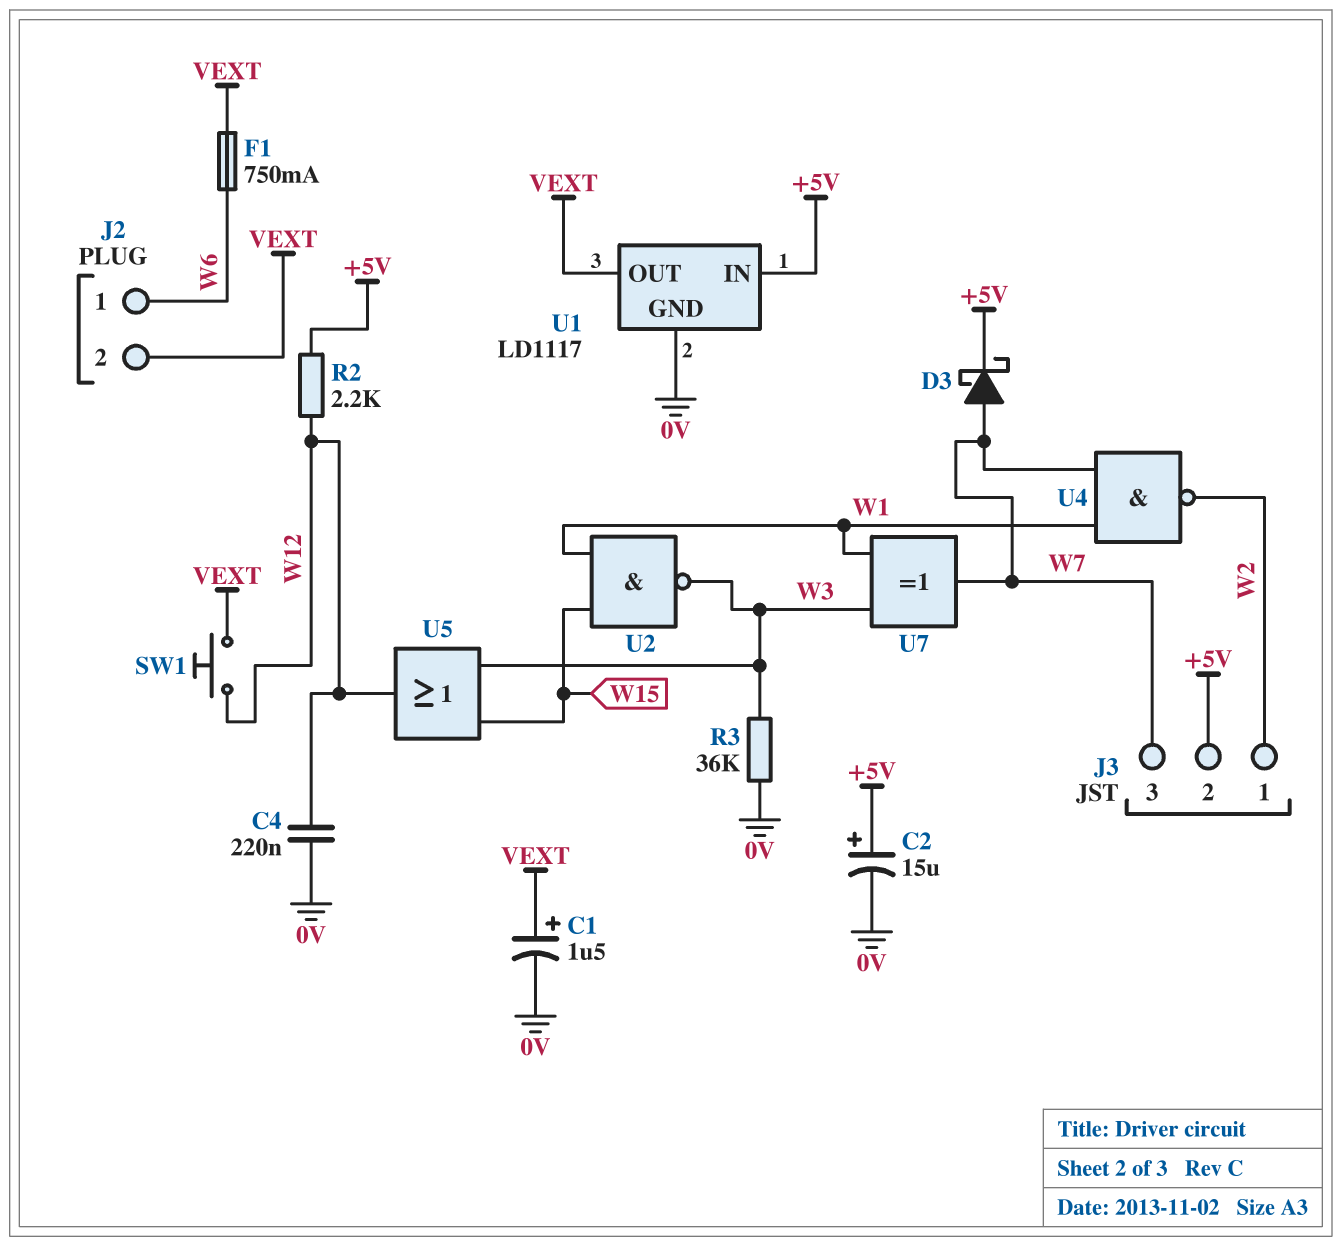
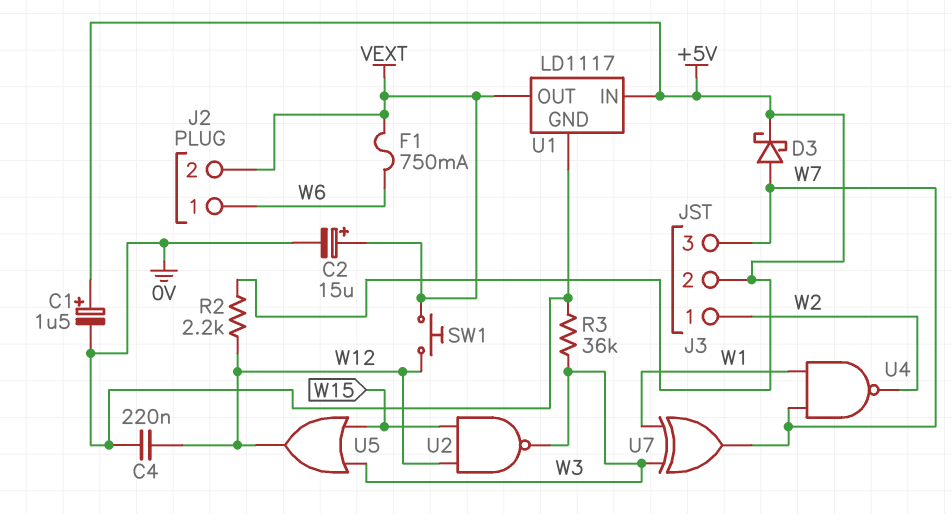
C1: 1.5uF (plus VEXT, minus 0V) -> 1.5uF (plus +5V, minus 0V)
C2: 15uF (plus +5V, minus 0V) -> 15uF (plus VEXT, minus 0V)
U2: NAND (in W1, in W15, out W3) -> NAND (in W12, in W15, out W3)

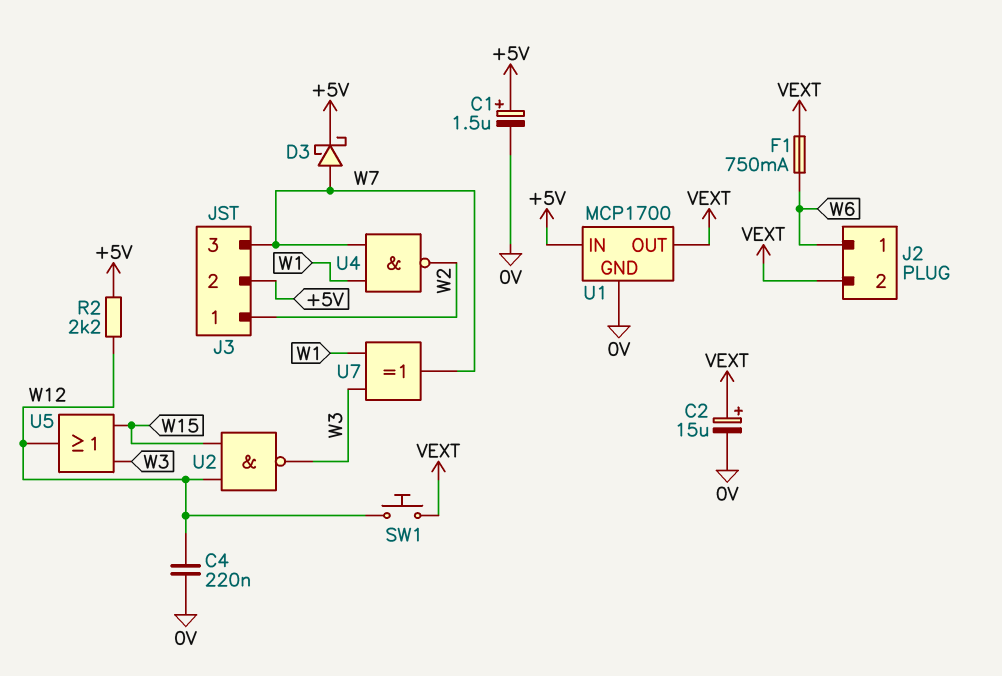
R3: 36k (0V, W3) -> none
U1: LD1117 -> MCP1700

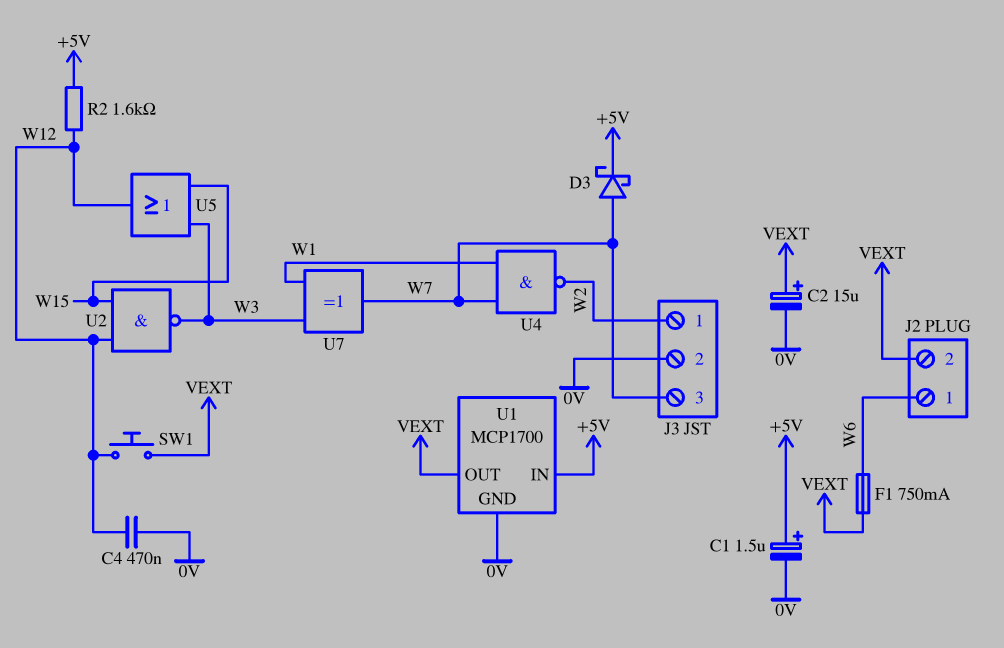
C4: 220nF (0V, W12) -> 470nF (0V, W12)
J3 pin 2: +5V -> 0V
R2: 2.2k (+5V, W12) -> 1.6k (+5V, W12)

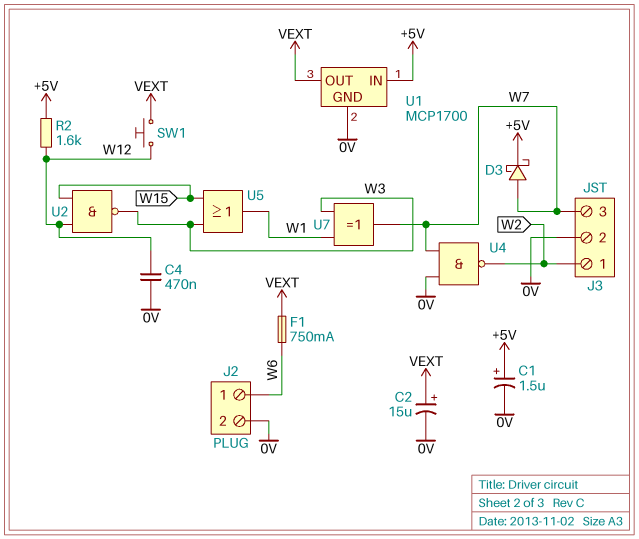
J2 pin 2: VEXT -> 0V
U4: NAND (in W1, in W7, out W2) -> NAND (in 0V, in W7, out W2)
U5: OR (in W3, in W15, out W12) -> OR (in W3, in W15, out W1)

